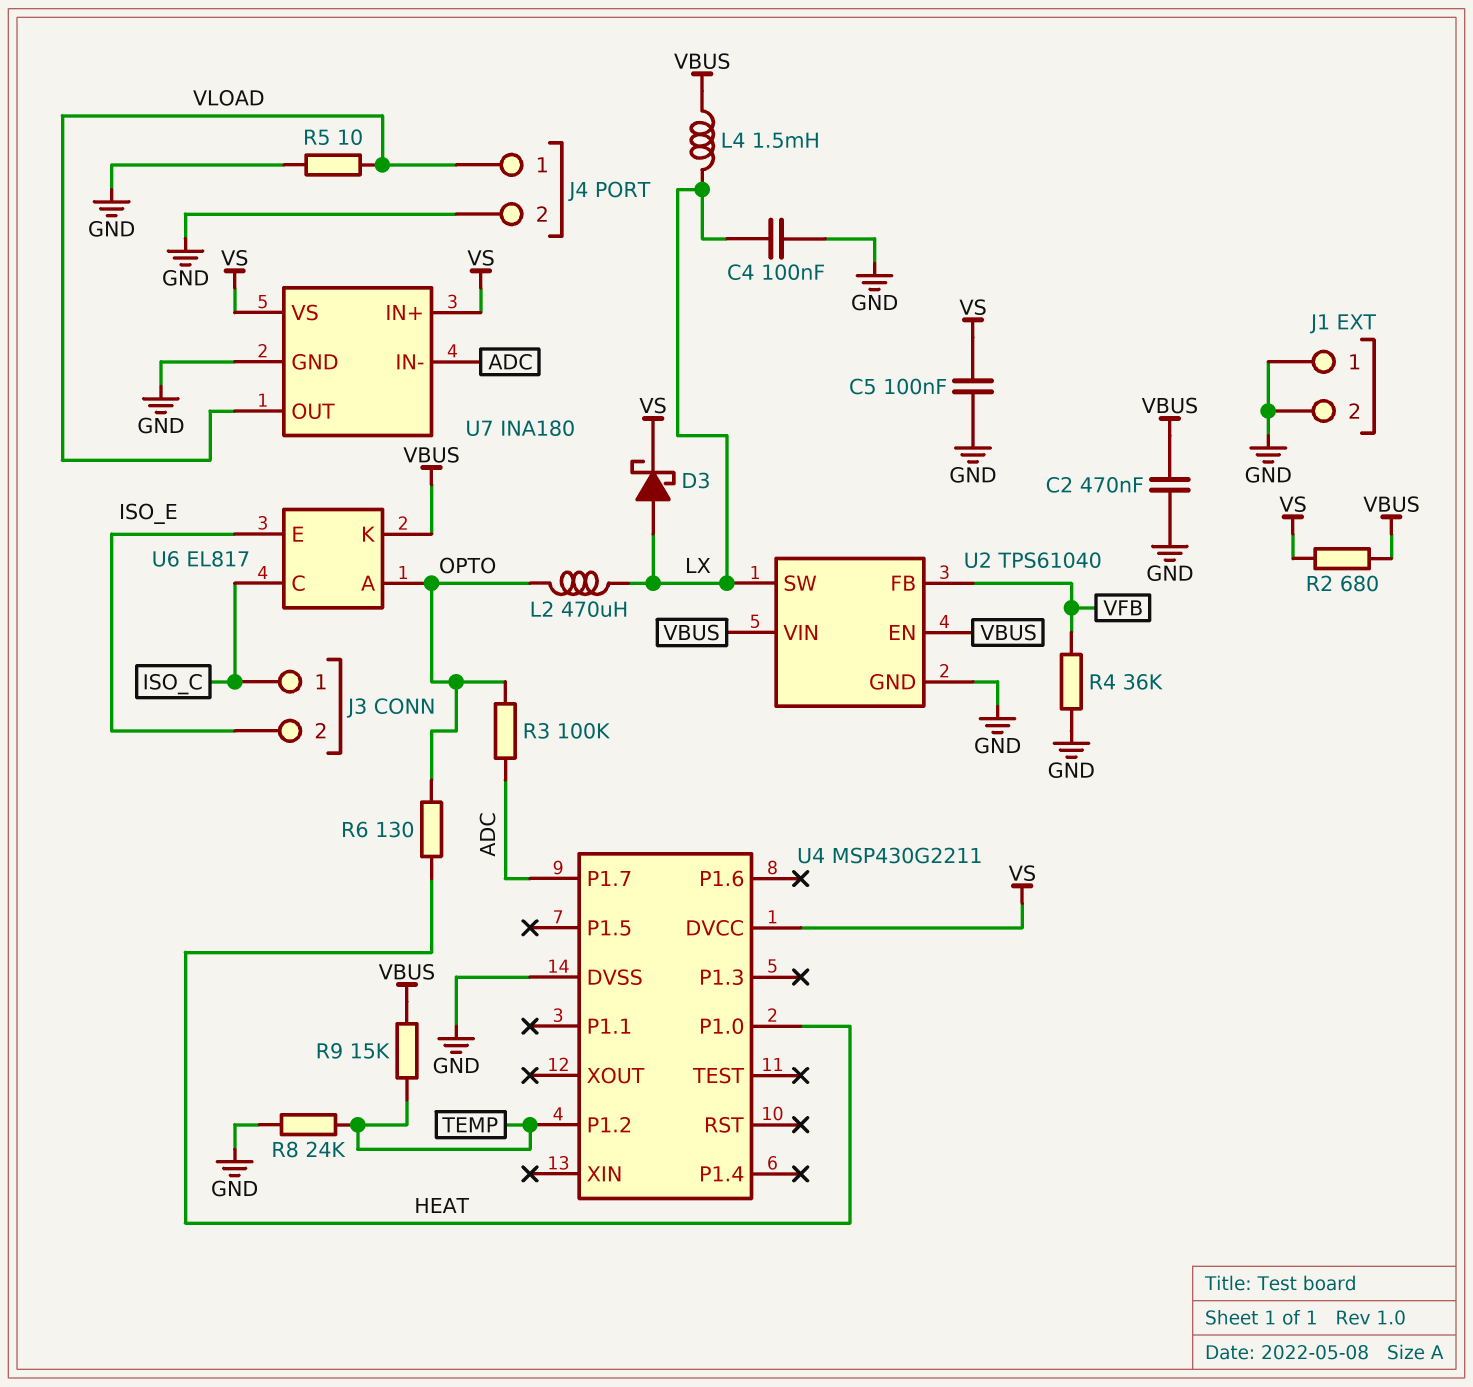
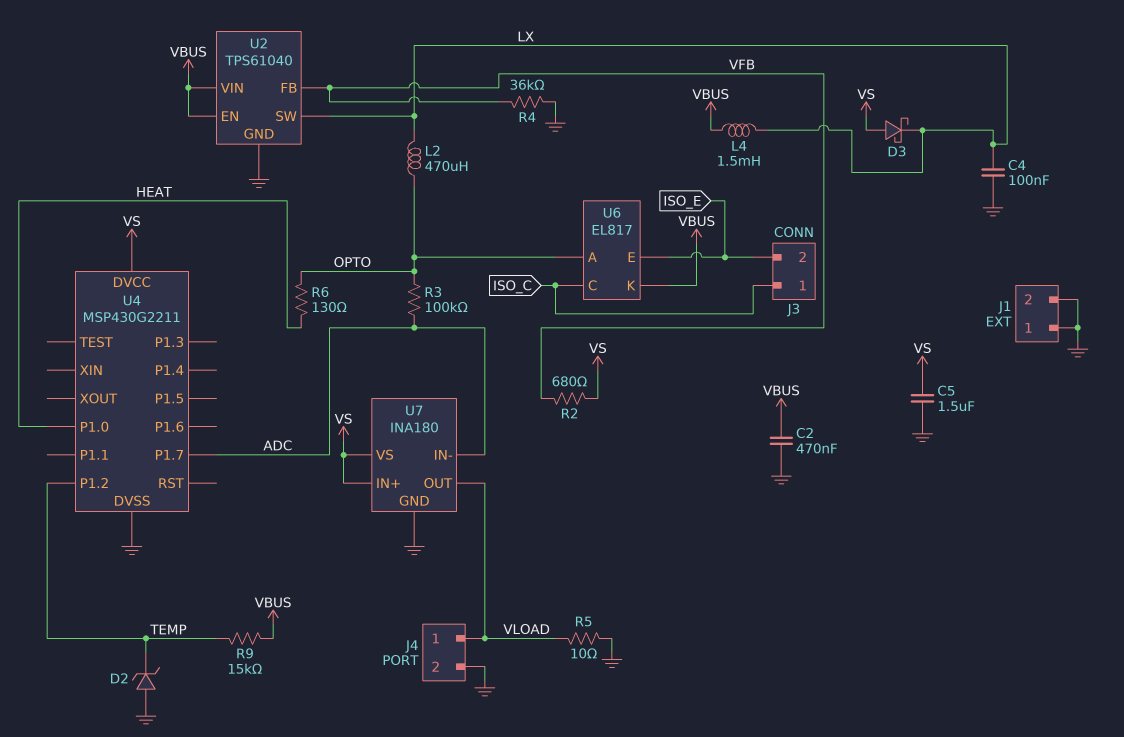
C5: 100nF (GND, VS) -> 1.5uF (GND, VS)
D2: none -> zener (A GND, K TEMP)
D3: schottky (A LX, K VS) -> schottky (A VS, K LX)
R2: 680 (VBUS, VS) -> 680 (VFB, VS)
R8: 24k (GND, TEMP) -> none

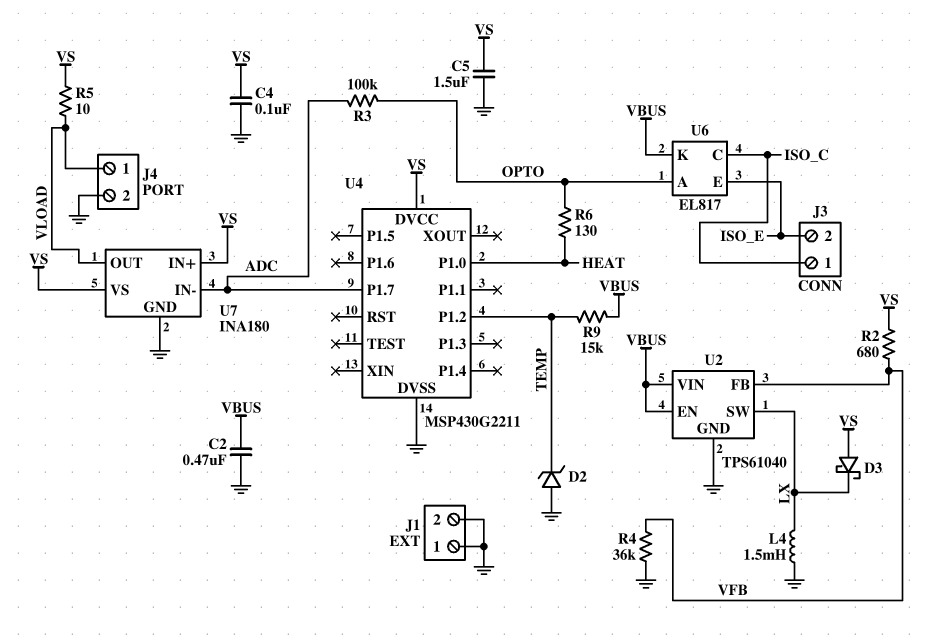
C4: 100nF (GND, LX) -> 100nF (GND, VS)
L2: 470uH (LX, OPTO) -> none
L4: 1.5mH (LX, VBUS) -> 1.5mH (GND, LX)
R5: 10 (GND, VLOAD) -> 10 (VLOAD, VS)

